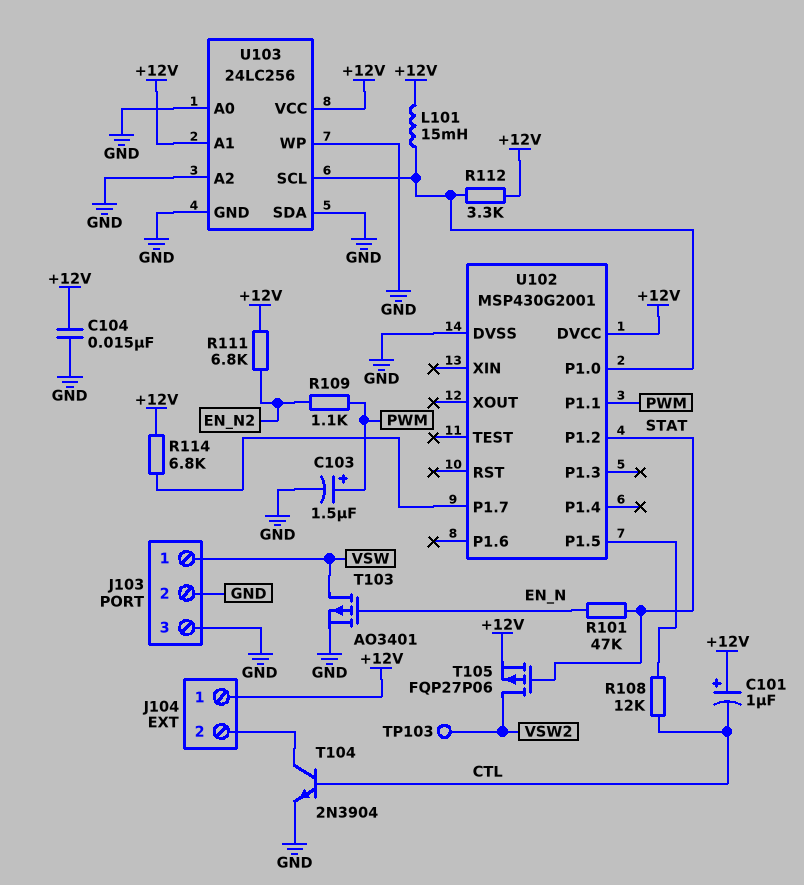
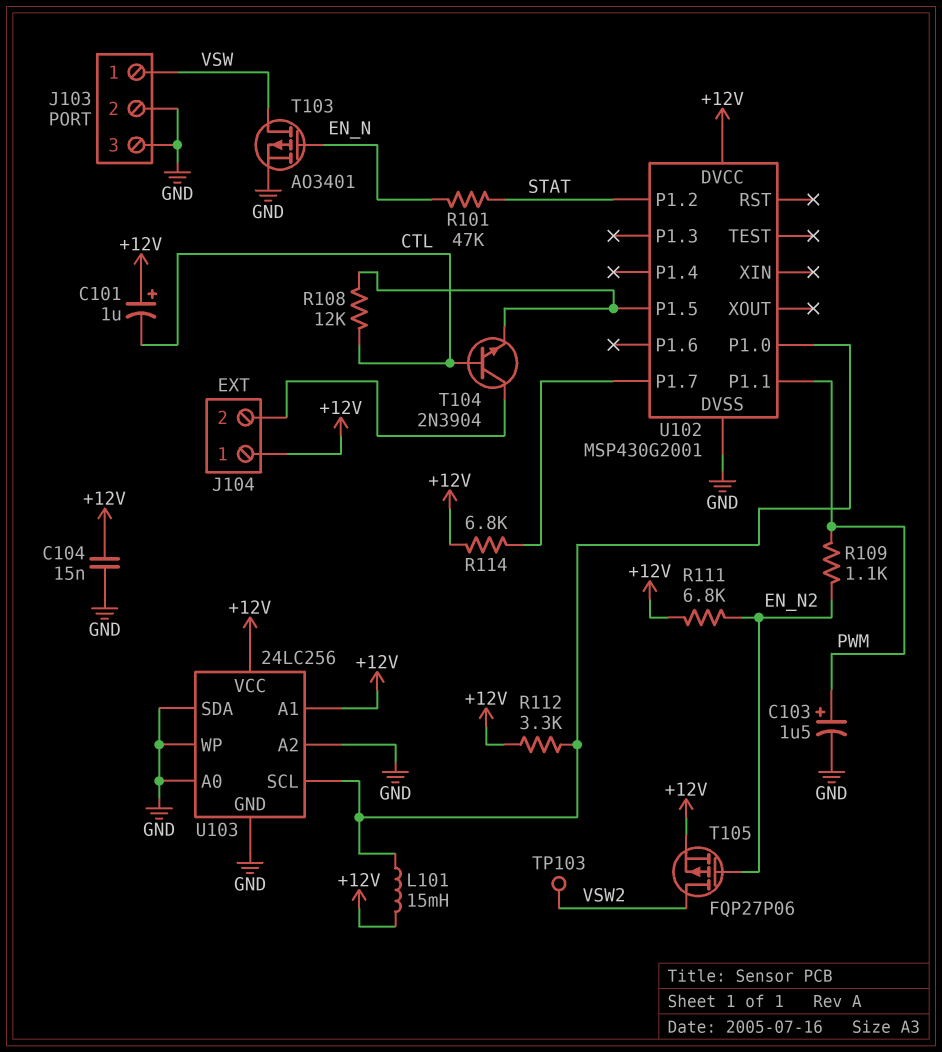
T104: NPN 2N3904 (B CTL, C J104/2, E GND) -> NPN 2N3904 (B CTL, C J104/2, E U102/P1.5)
T105: PMOS FQP27P06 (G STAT, D VSW2, S +12V) -> PMOS FQP27P06 (G EN_N2, D VSW2, S +12V)

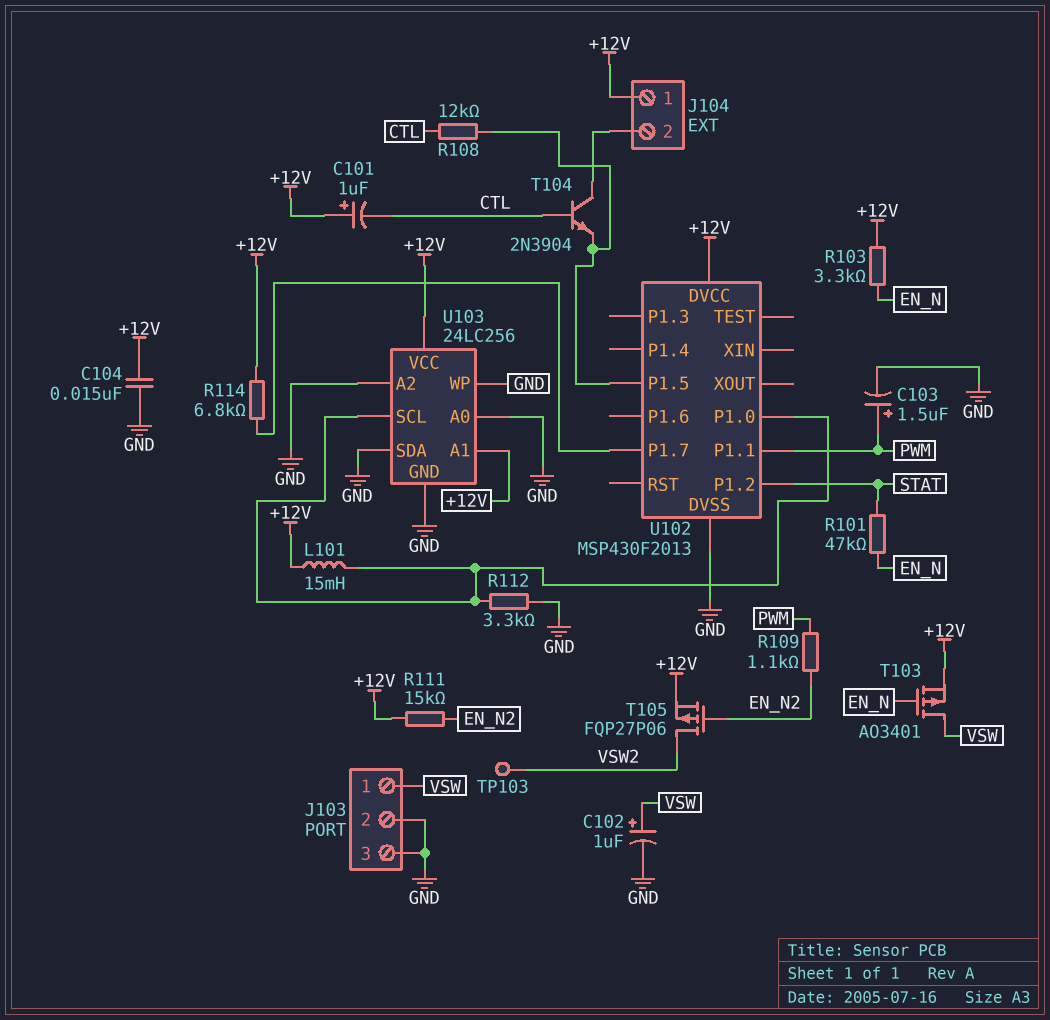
C102: none -> 1uF (plus VSW, minus GND)
R103: none -> 3.3k (+12V, EN_N)
R111: 6.8k (+12V, EN_N2) -> 15k (+12V, EN_N2)
R112: 3.3k (+12V, U102/P1.0) -> 3.3k (GND, U102/P1.0)
T103: PMOS AO3401 (G EN_N, D VSW, S GND) -> PMOS AO3401 (G EN_N, D VSW, S +12V)
U102: MSP430G2001 -> MSP430F2013

